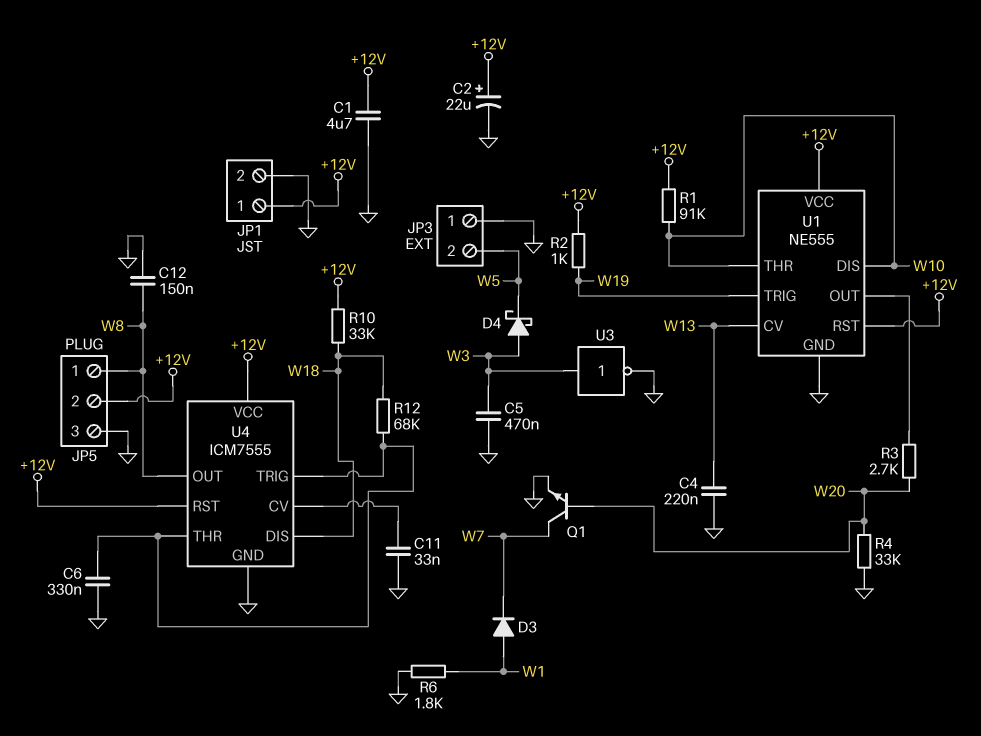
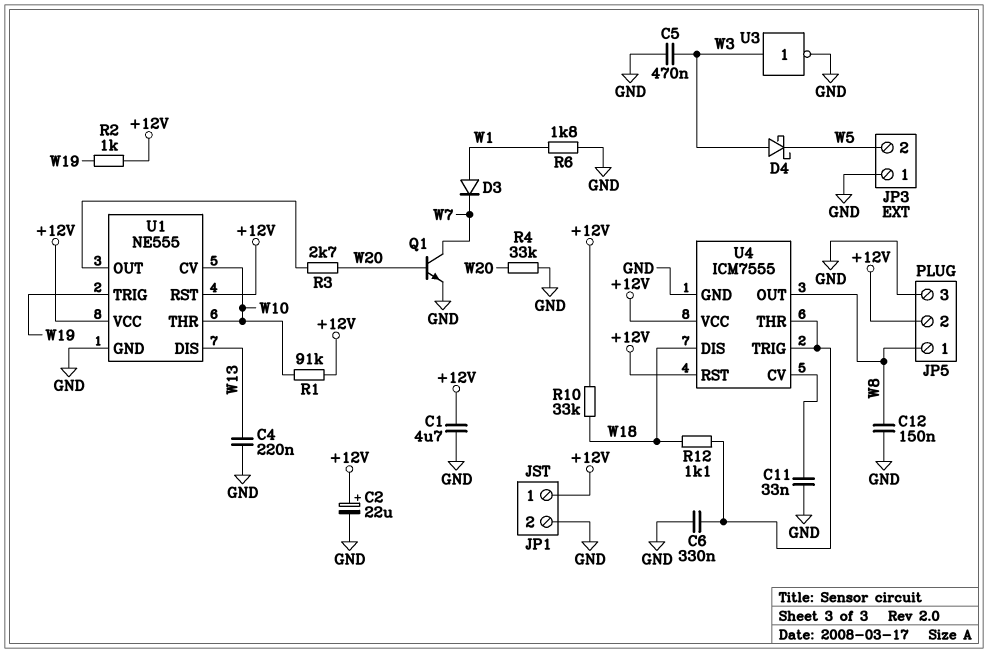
R12: 68k (U4/THR, W18) -> 1.1k (U4/THR, W18)
U1 pin CV: W13 -> W10
U1 pin DIS: W10 -> W13

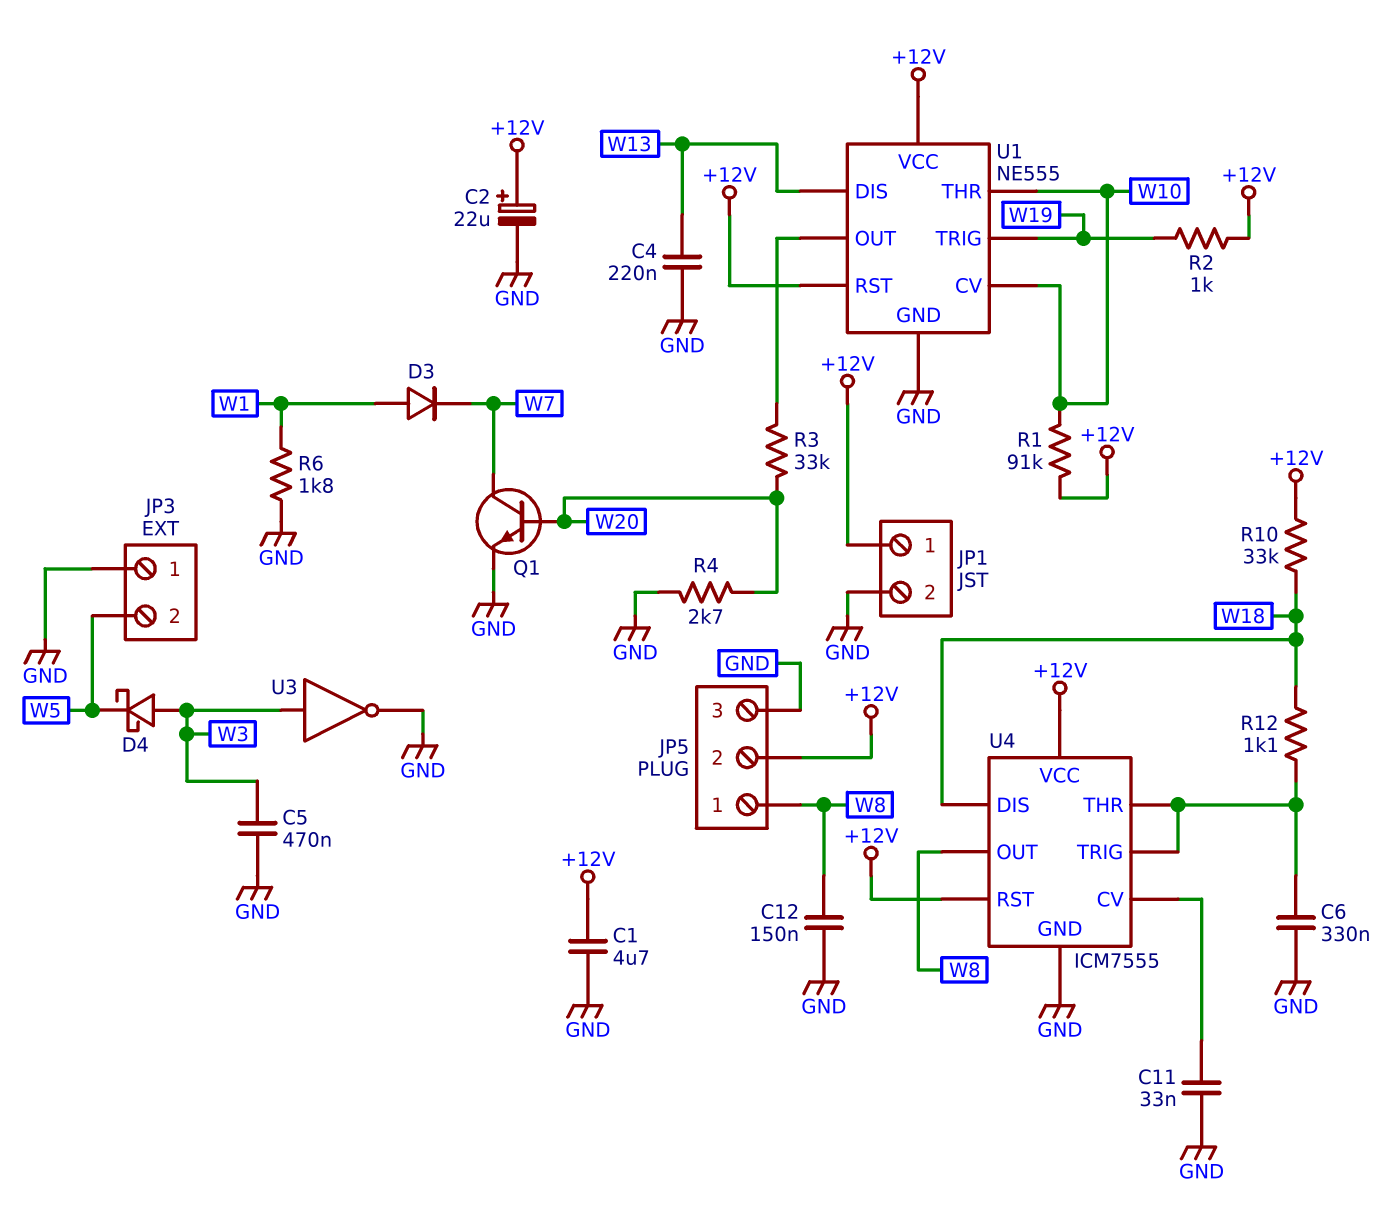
R3: 2.7k (U1/OUT, W20) -> 33k (U1/OUT, W20)
R4: 33k (GND, W20) -> 2.7k (GND, W20)

